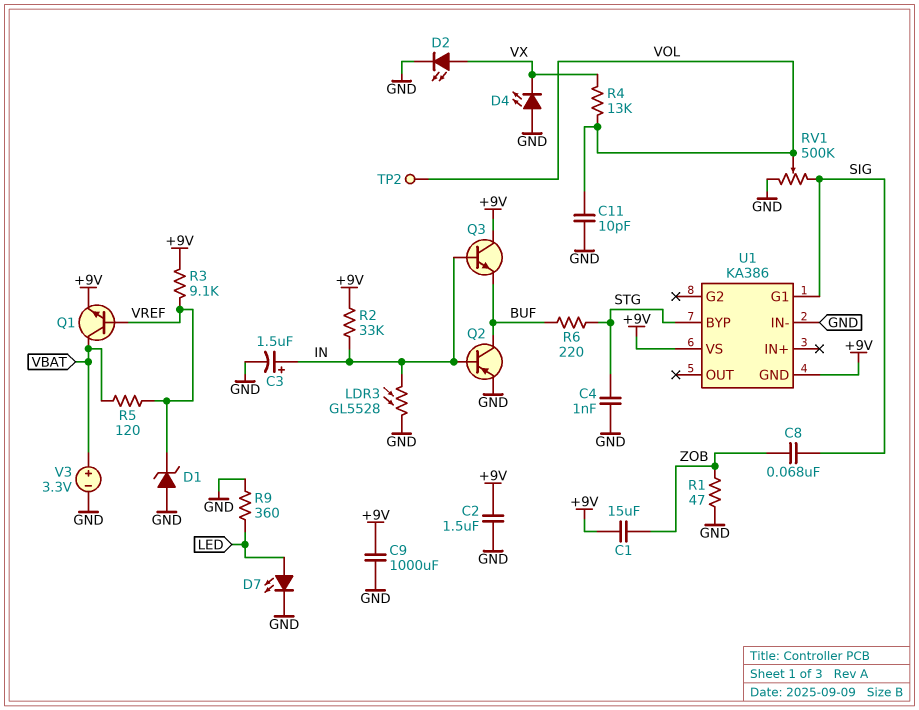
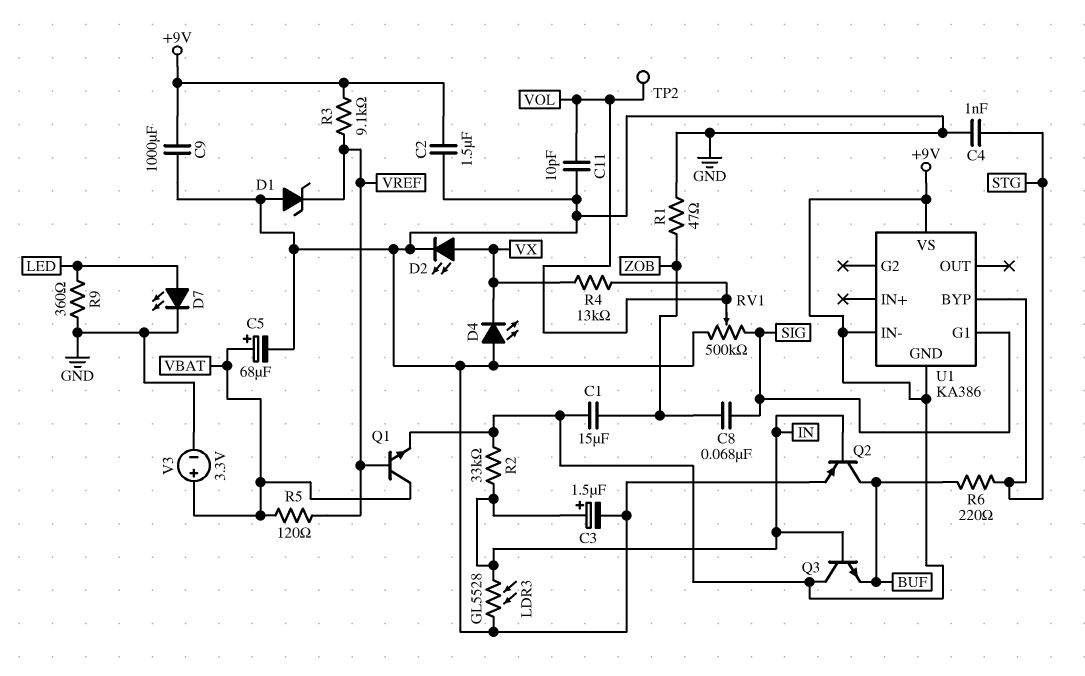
C5: none -> 68uF (plus VBAT, minus GND)
U1 pin IN-: GND -> +9V

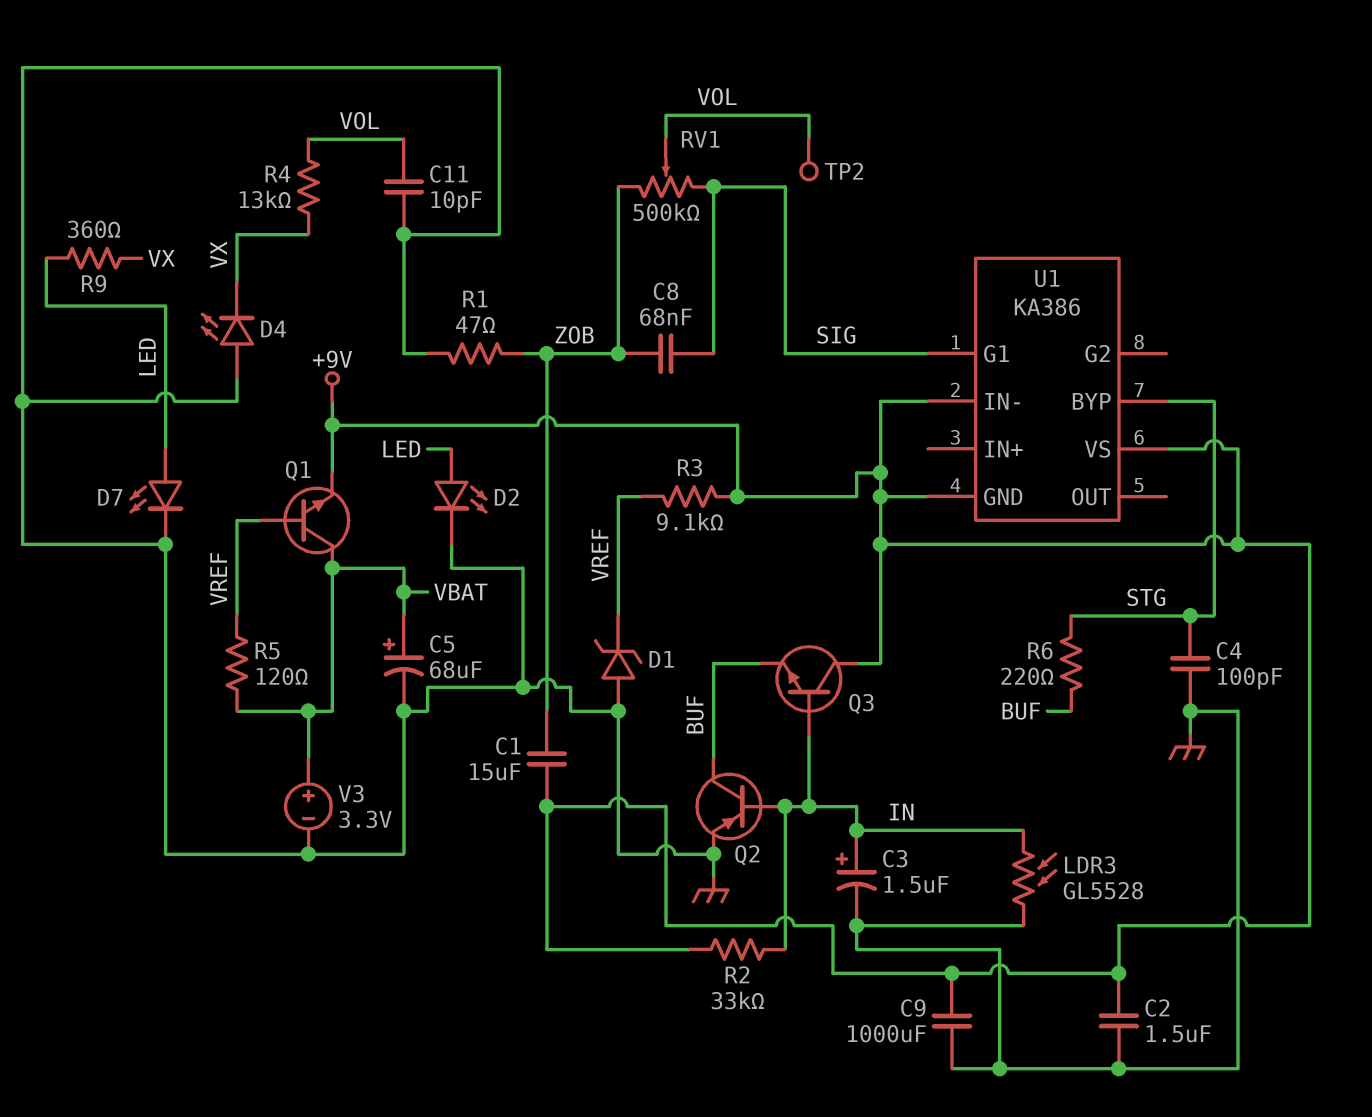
C4: 1nF (GND, STG) -> 100pF (GND, STG)
D2: LED (A VX, K GND) -> LED (A LED, K GND)
R9: 360 (GND, LED) -> 360 (LED, VX)
RV1: 500k (GND, SIG, wiper VOL) -> 500k (SIG, ZOB, wiper VOL)

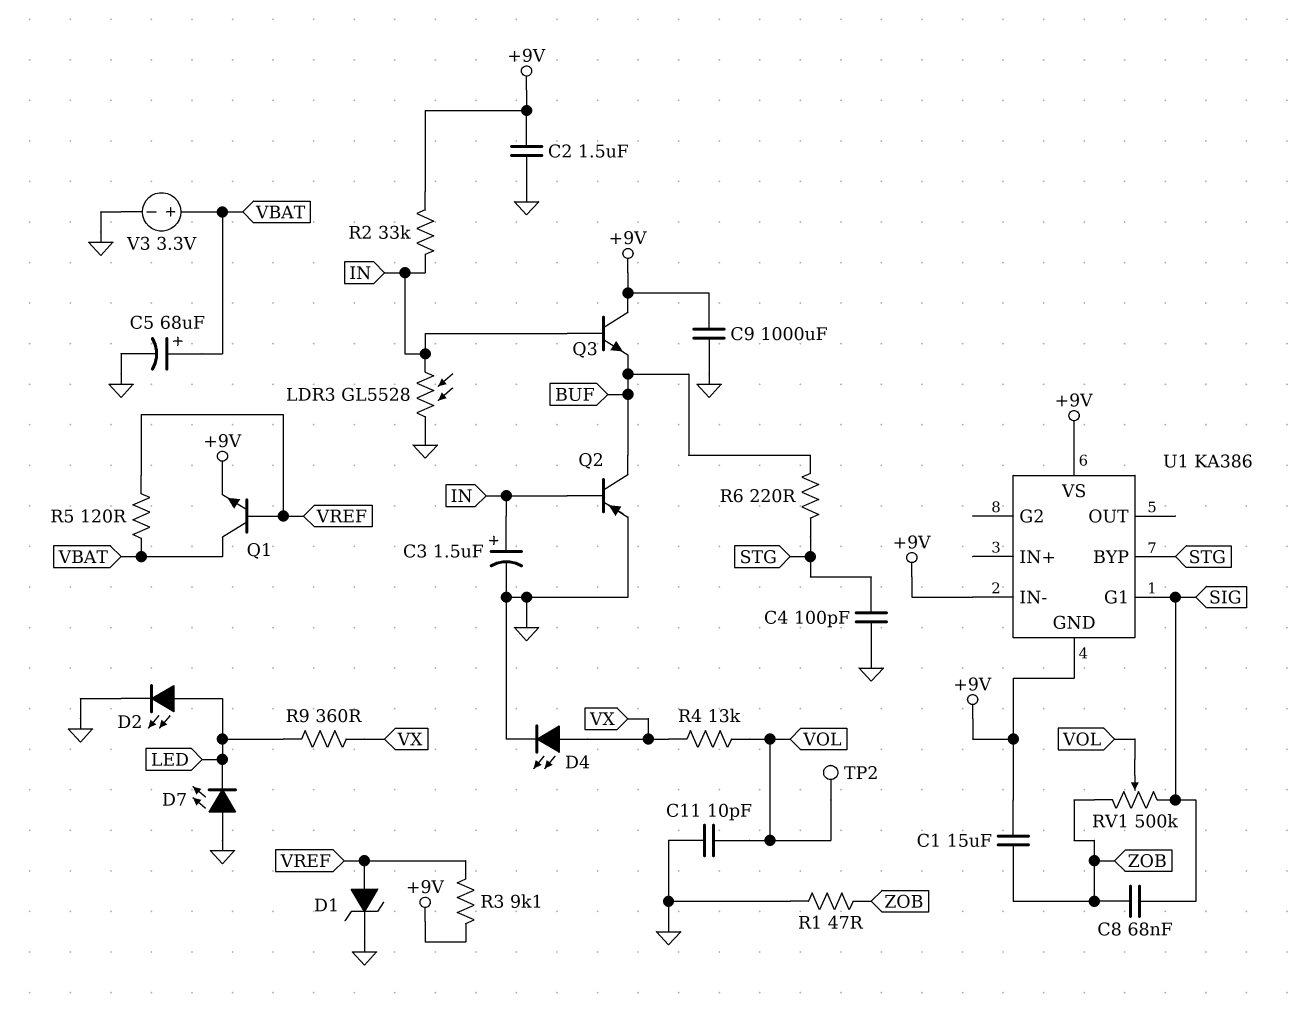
D1: zener (A GND, K VREF) -> zener (A VREF, K GND)
D4: LED (A GND, K VX) -> LED (A VX, K GND)
D7: LED (A LED, K GND) -> LED (A GND, K LED)

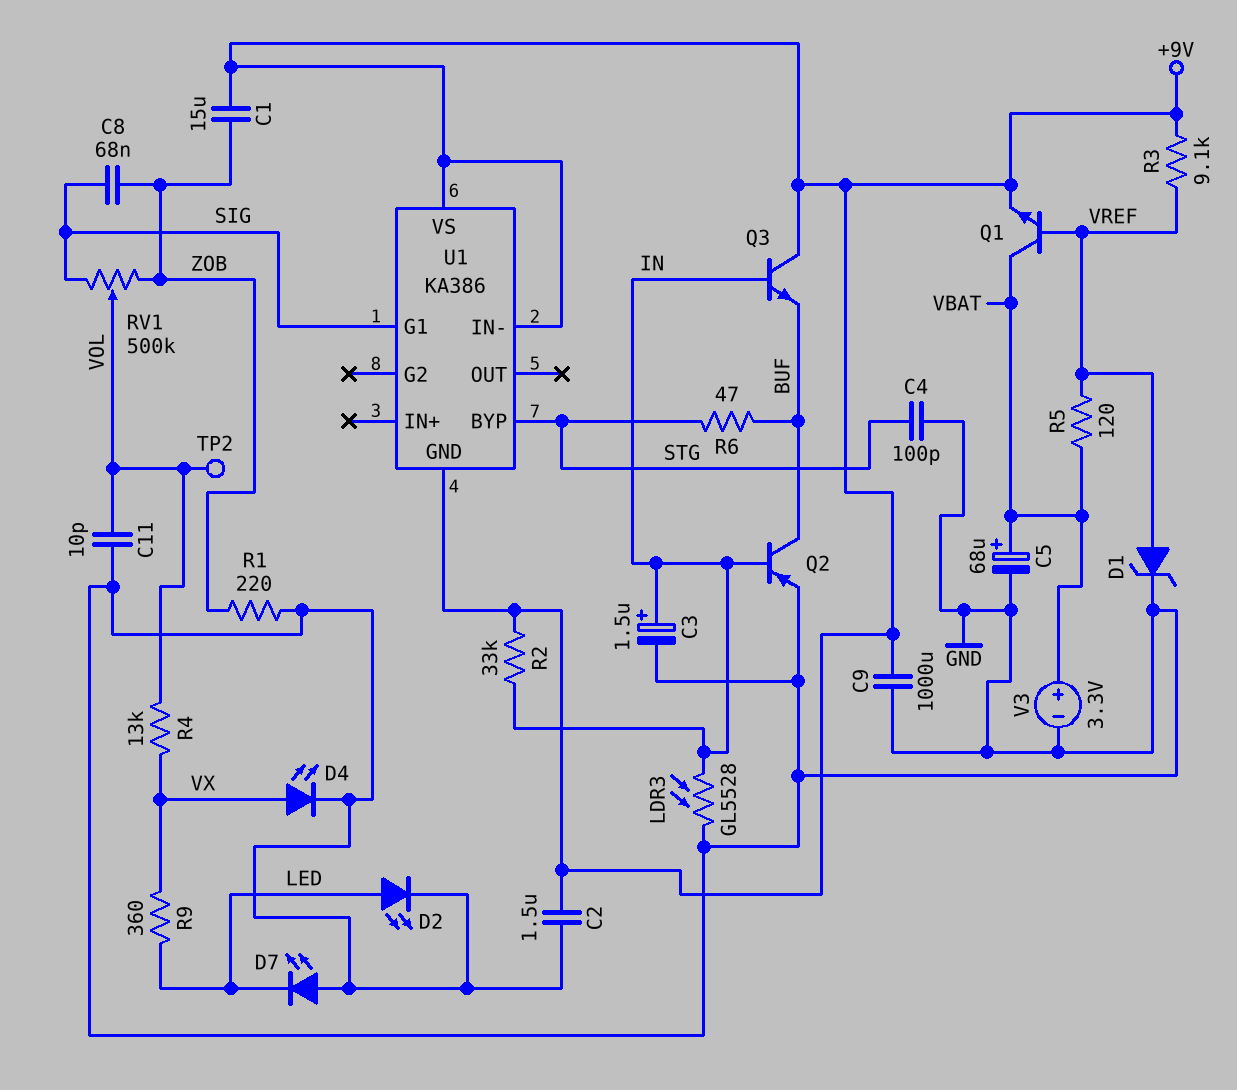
R1: 47 (GND, ZOB) -> 220 (GND, ZOB)
R6: 220 (BUF, STG) -> 47 (BUF, STG)

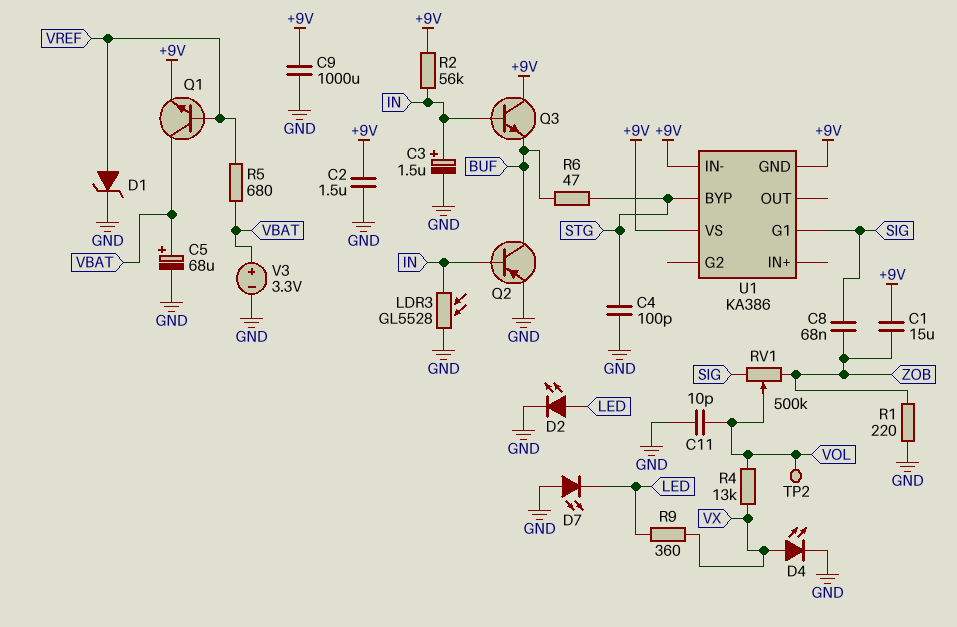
R2: 33k (+9V, IN) -> 56k (+9V, IN)
R3: 9.1k (+9V, VREF) -> none
R5: 120 (VBAT, VREF) -> 680 (VBAT, VREF)

